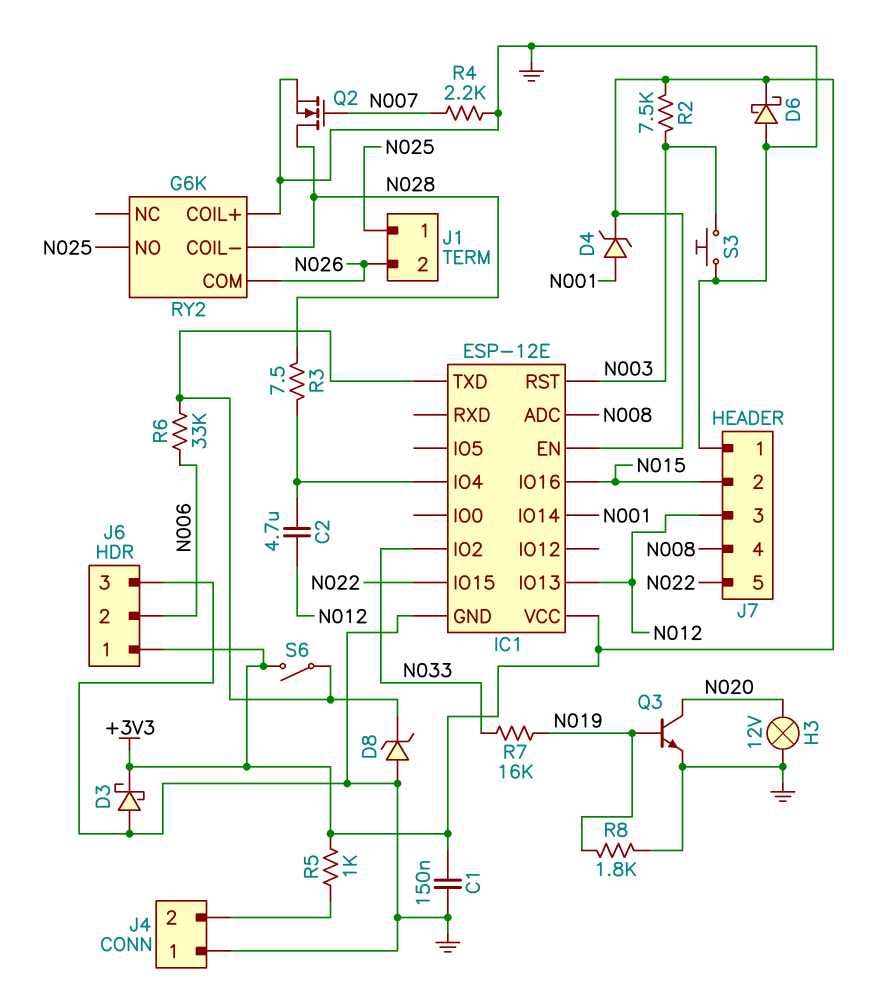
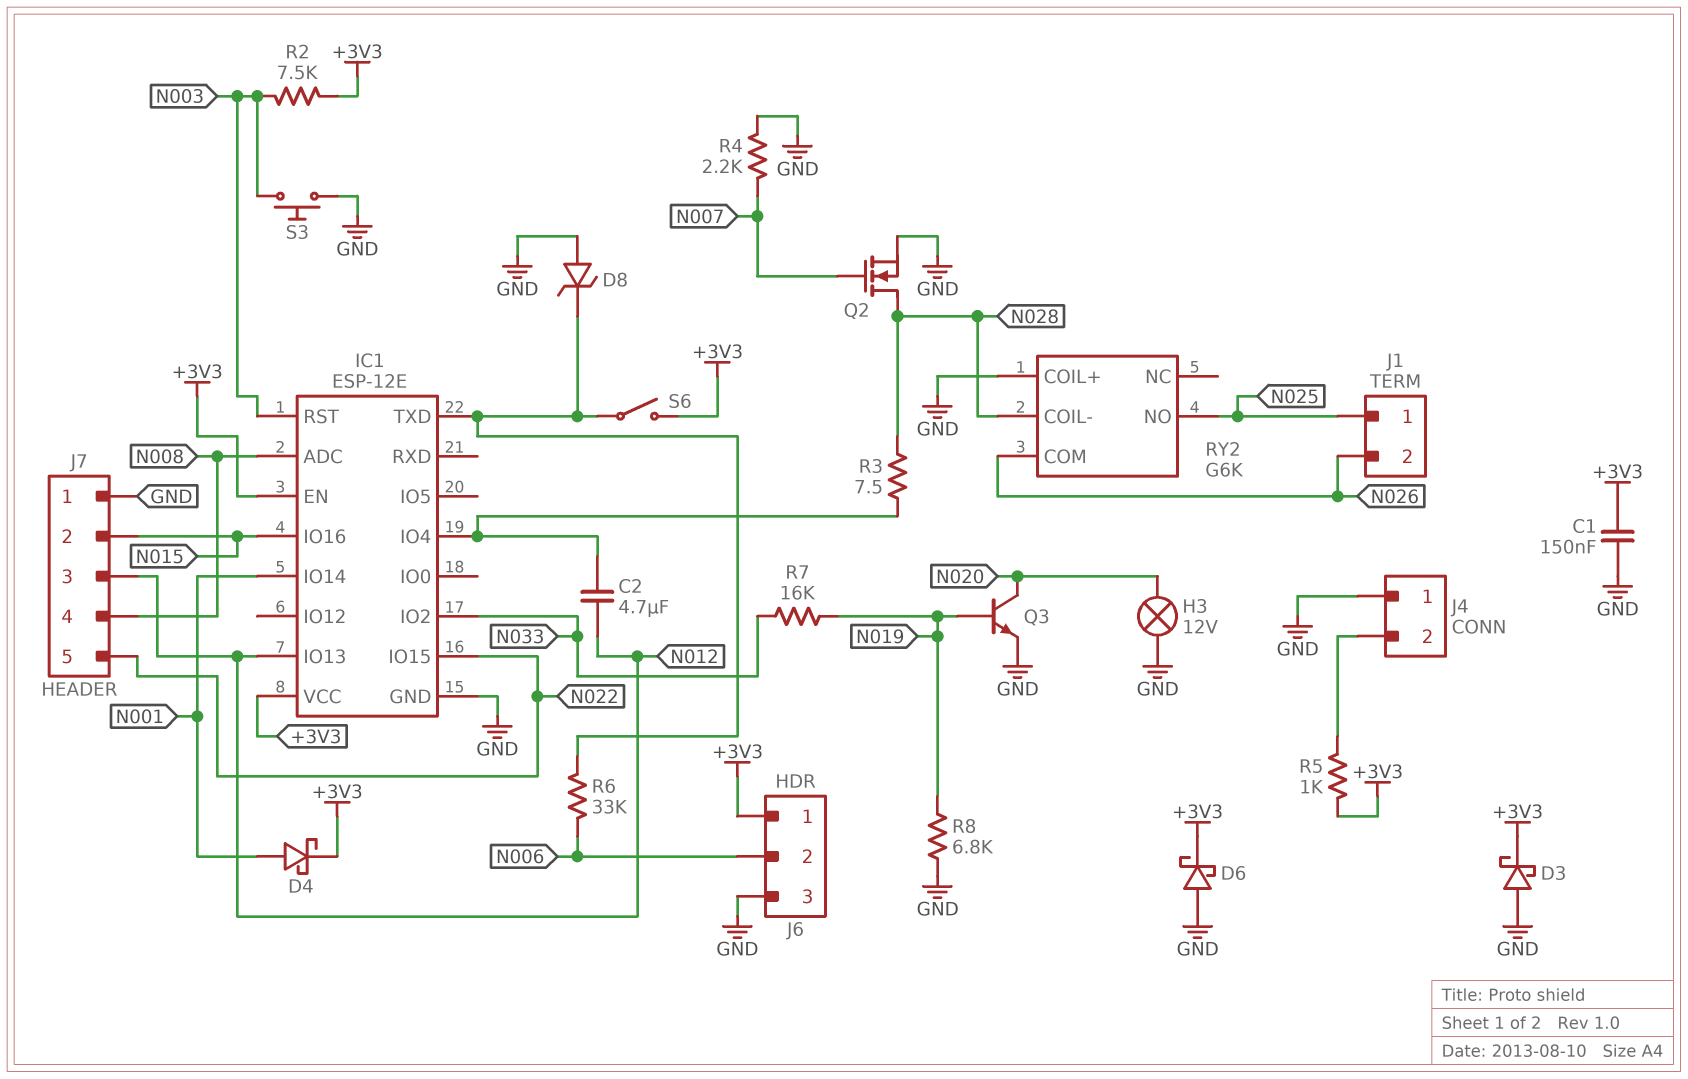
D4: zener (A N001, K +3V3) -> schottky (A N001, K +3V3)
R8: 1.8k (GND, N019) -> 6.8k (GND, N019)

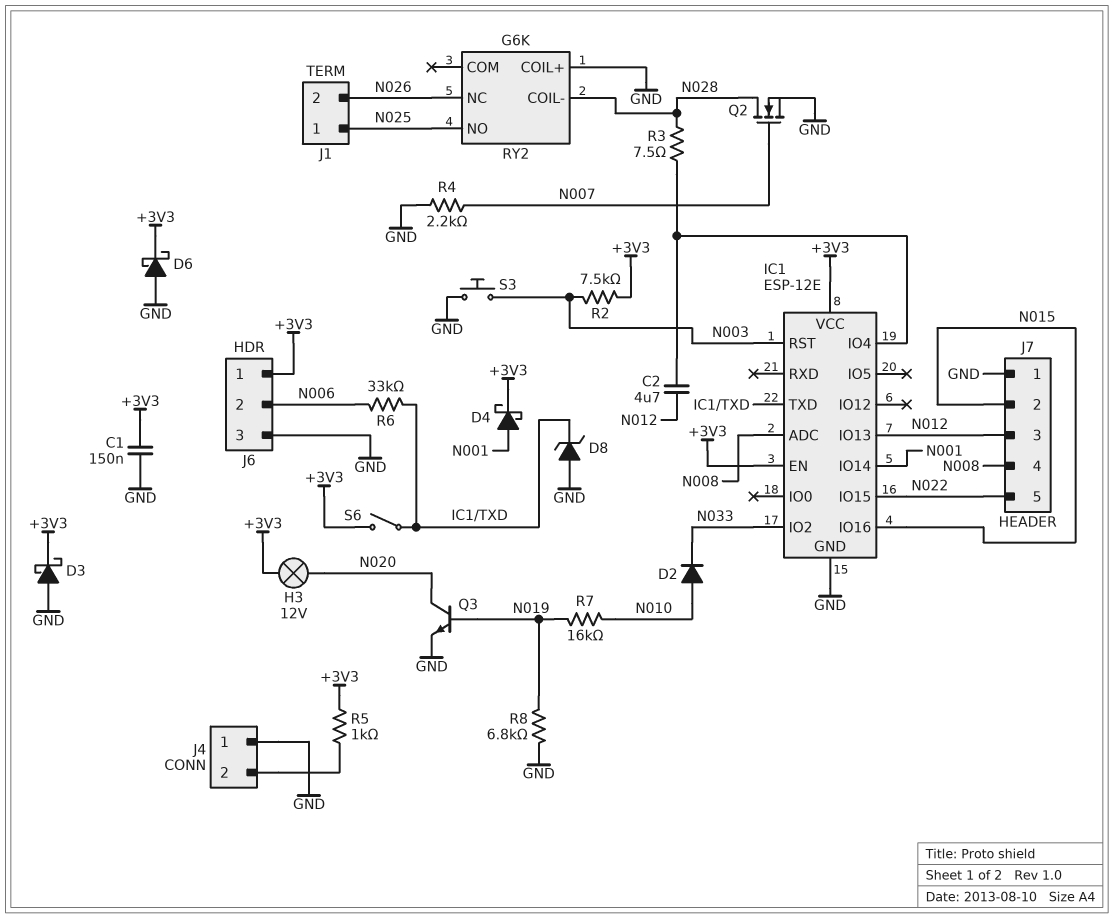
D2: none -> diode (A N010, K N033)
H3: lamp 12V (GND, N020) -> lamp 12V (+3V3, N020)
R7: 16k (N019, N033) -> 16k (N010, N019)
RY2 pin COM: N026 -> none
RY2 pin NC: none -> N026

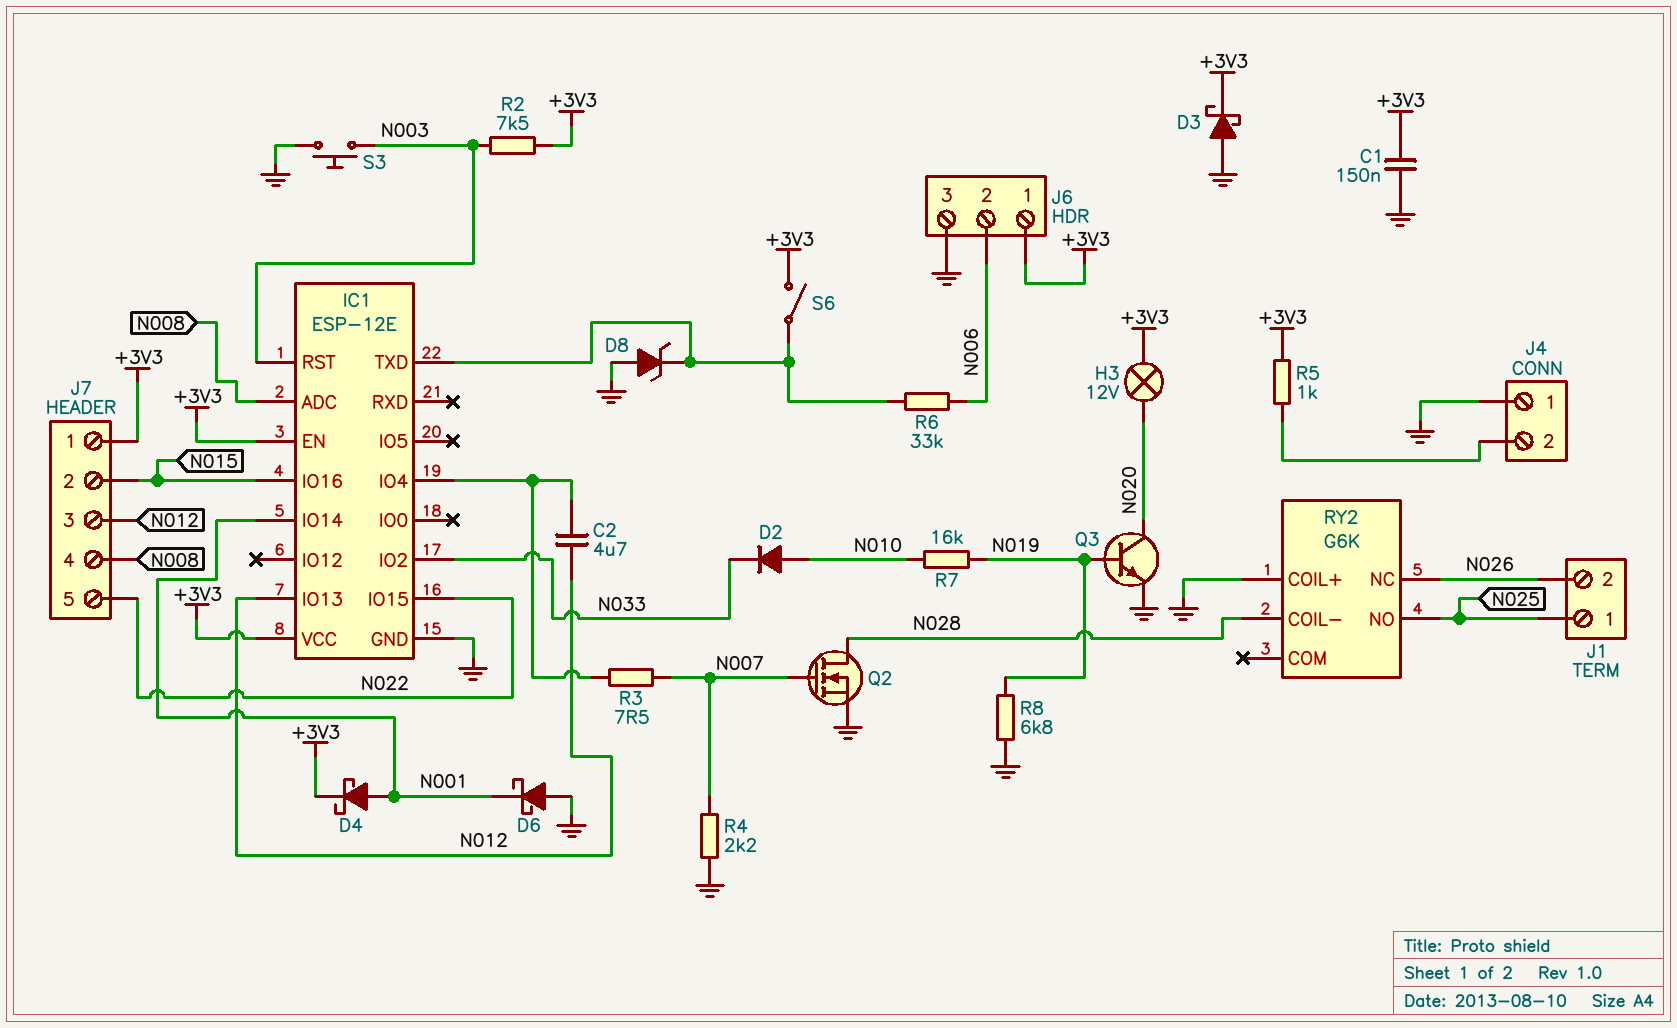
D6: schottky (A GND, K +3V3) -> schottky (A GND, K N001)
J7 pin 1: GND -> +3V3
R3: 7.5 (IC1/IO4, N028) -> 7.5 (IC1/IO4, N007)

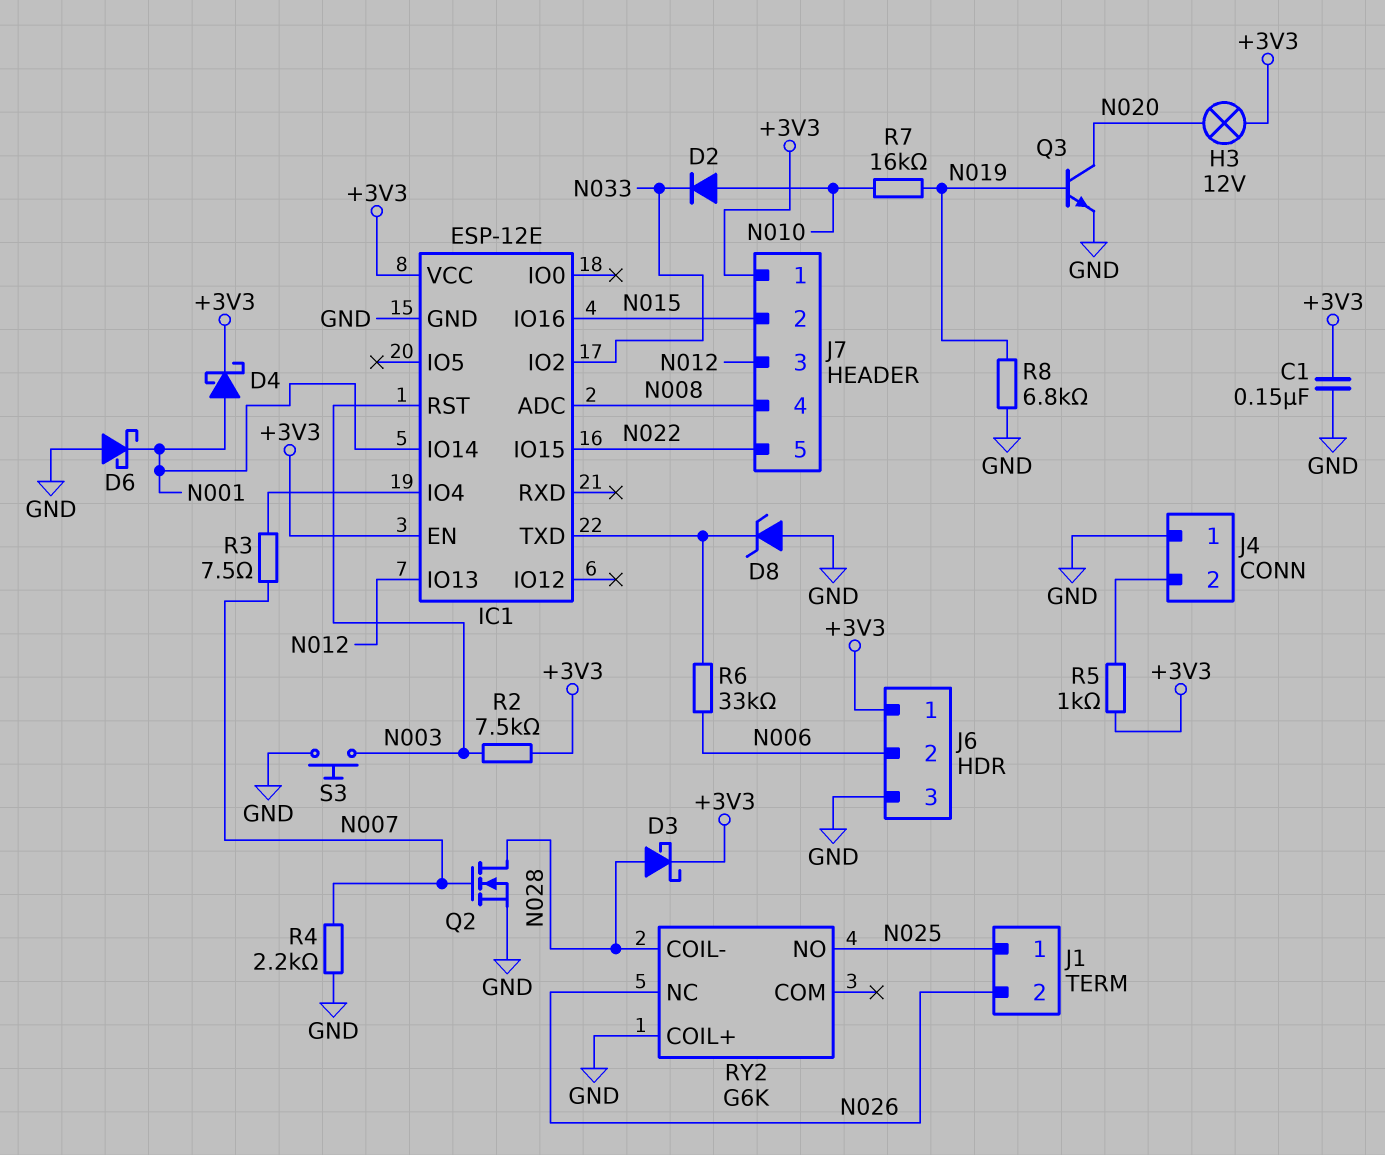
C2: 4.7uF (IC1/IO4, N012) -> none
D3: schottky (A GND, K +3V3) -> schottky (A N028, K +3V3)
S6: switch (+3V3, IC1/TXD) -> none

